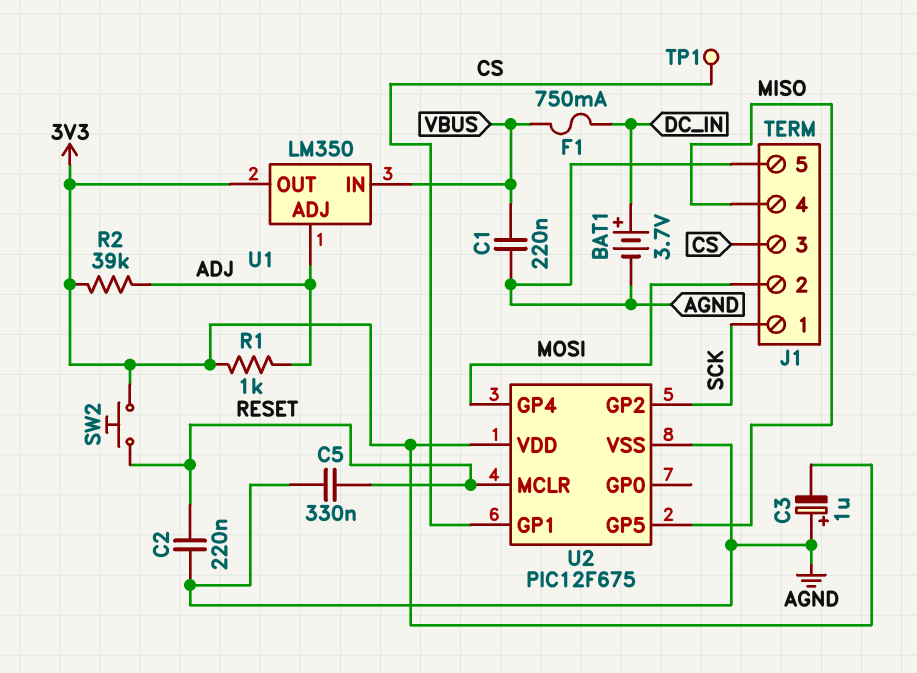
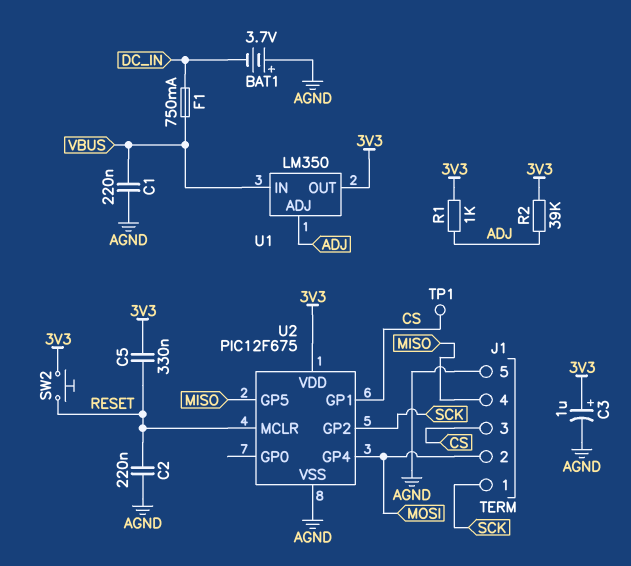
BAT1: 3.7V (plus DC_IN, minus AGND) -> 3.7V (plus AGND, minus DC_IN)
C3: 1uF (plus AGND, minus 3V3) -> 1uF (plus 3V3, minus AGND)
C5: 330nF (AGND, RESET) -> 330nF (3V3, RESET)

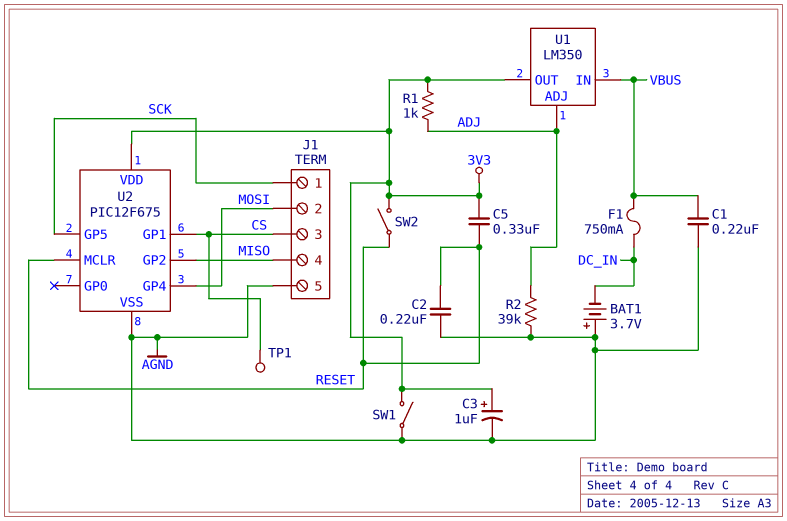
R2: 39k (3V3, ADJ) -> 39k (ADJ, AGND)
SW1: none -> switch (3V3, AGND)
SW2: button (3V3, RESET) -> switch (3V3, RESET)
U2 pin GP2: SCK -> MISO
U2 pin GP5: MISO -> SCK

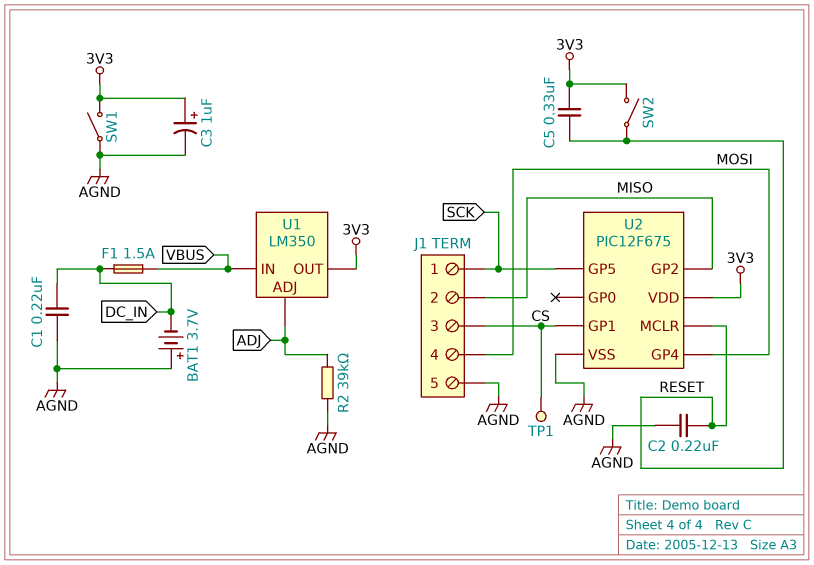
C1: 220nF (AGND, VBUS) -> 220nF (AGND, DC_IN)
F1: 750mA (DC_IN, VBUS) -> 1.5A (DC_IN, VBUS)
J1 pin 2: MOSI -> MISO
J1 pin 4: MISO -> MOSI
R1: 1k (3V3, ADJ) -> none

